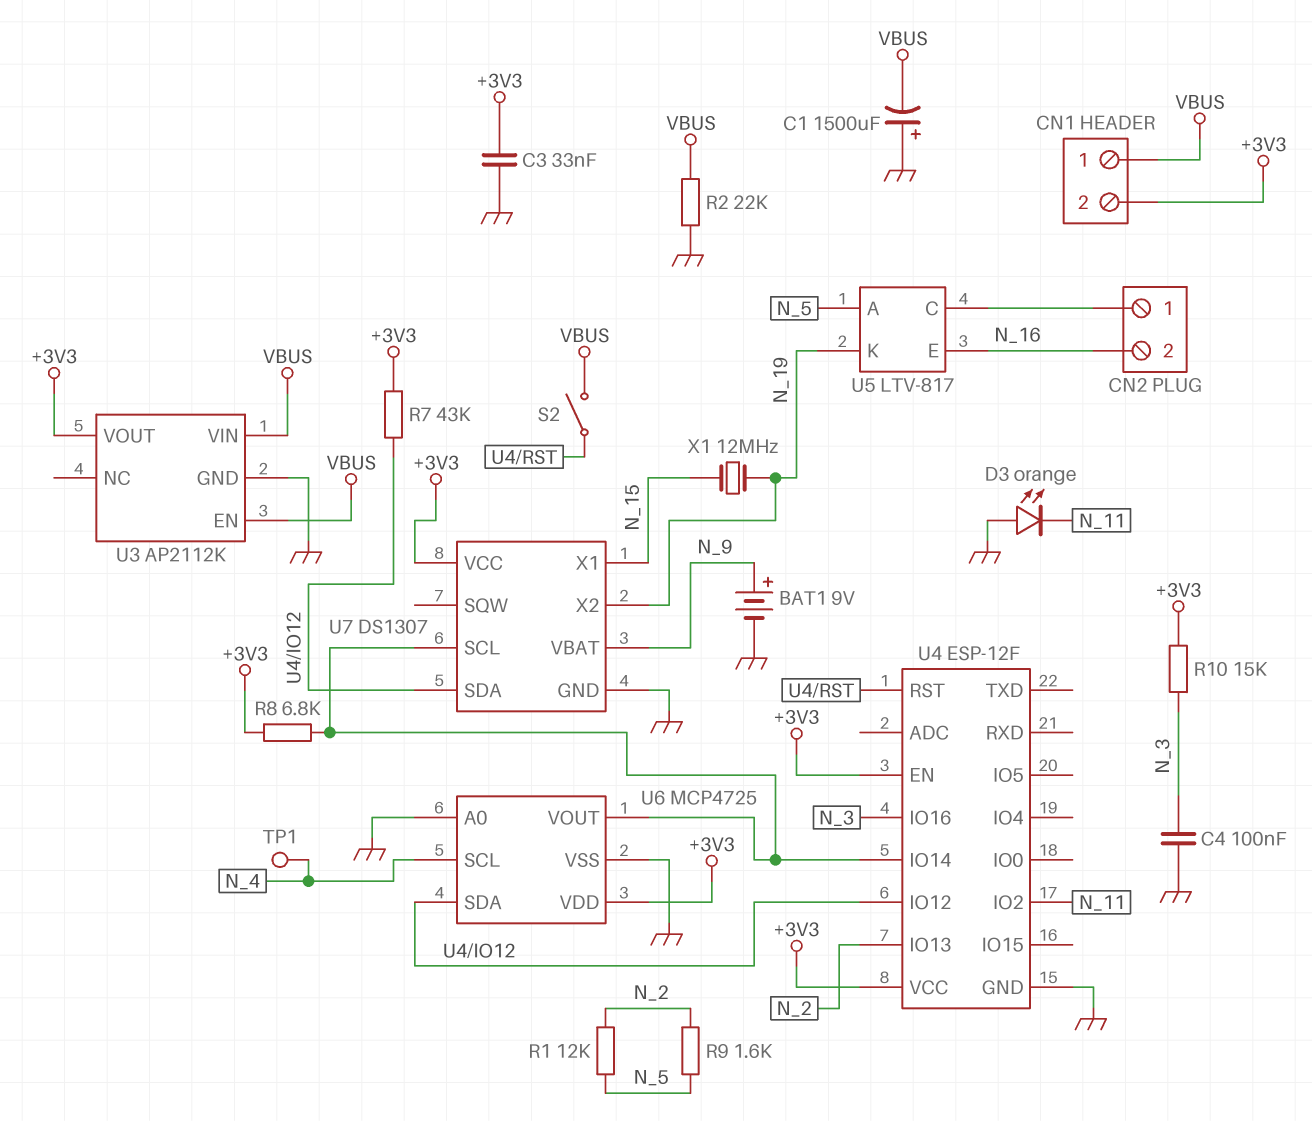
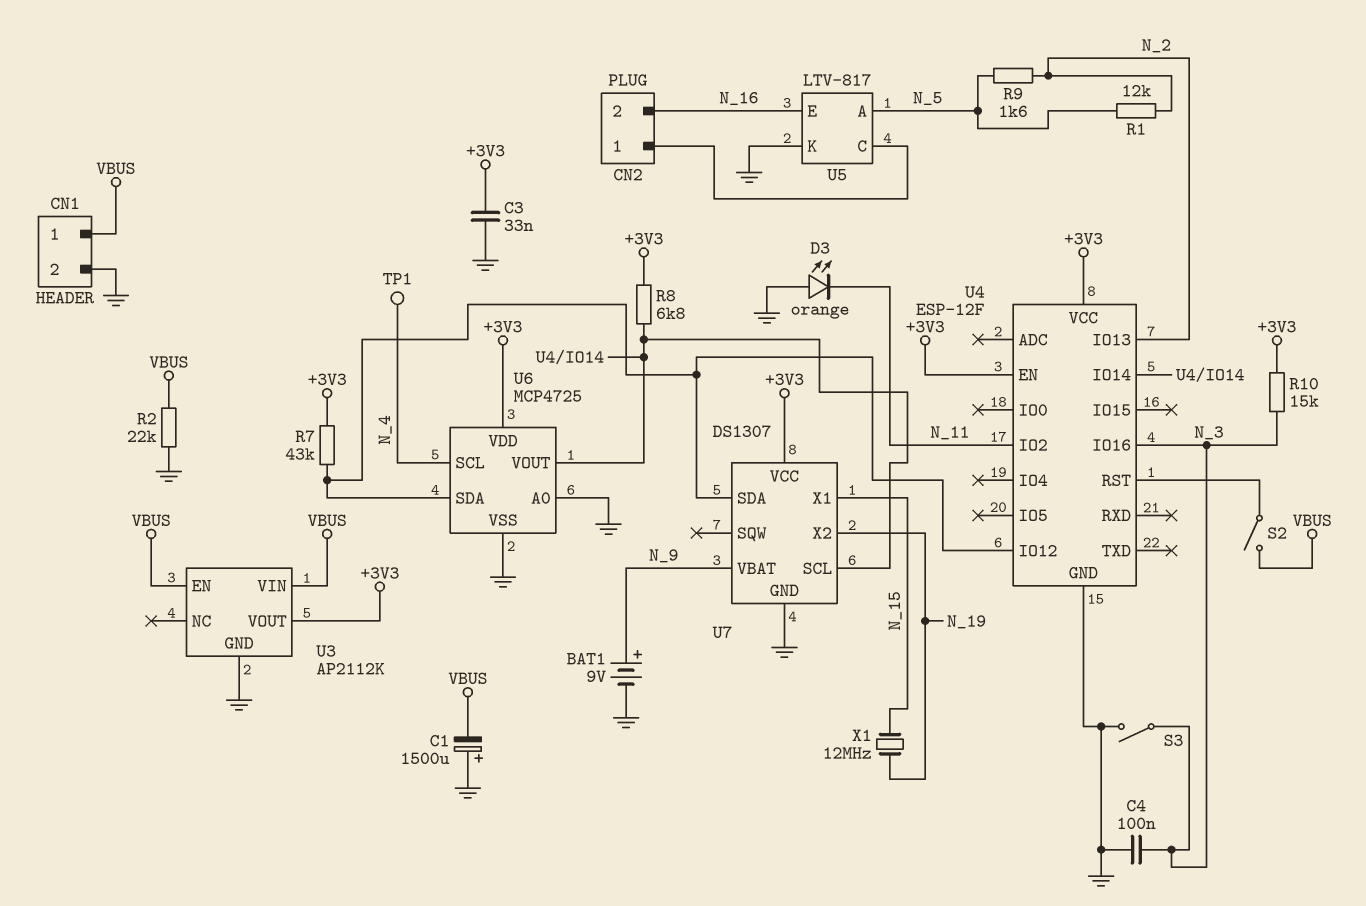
CN1 pin 2: +3V3 -> GND
S3: none -> switch (GND, N_3)
U5 pin K: N_19 -> GND

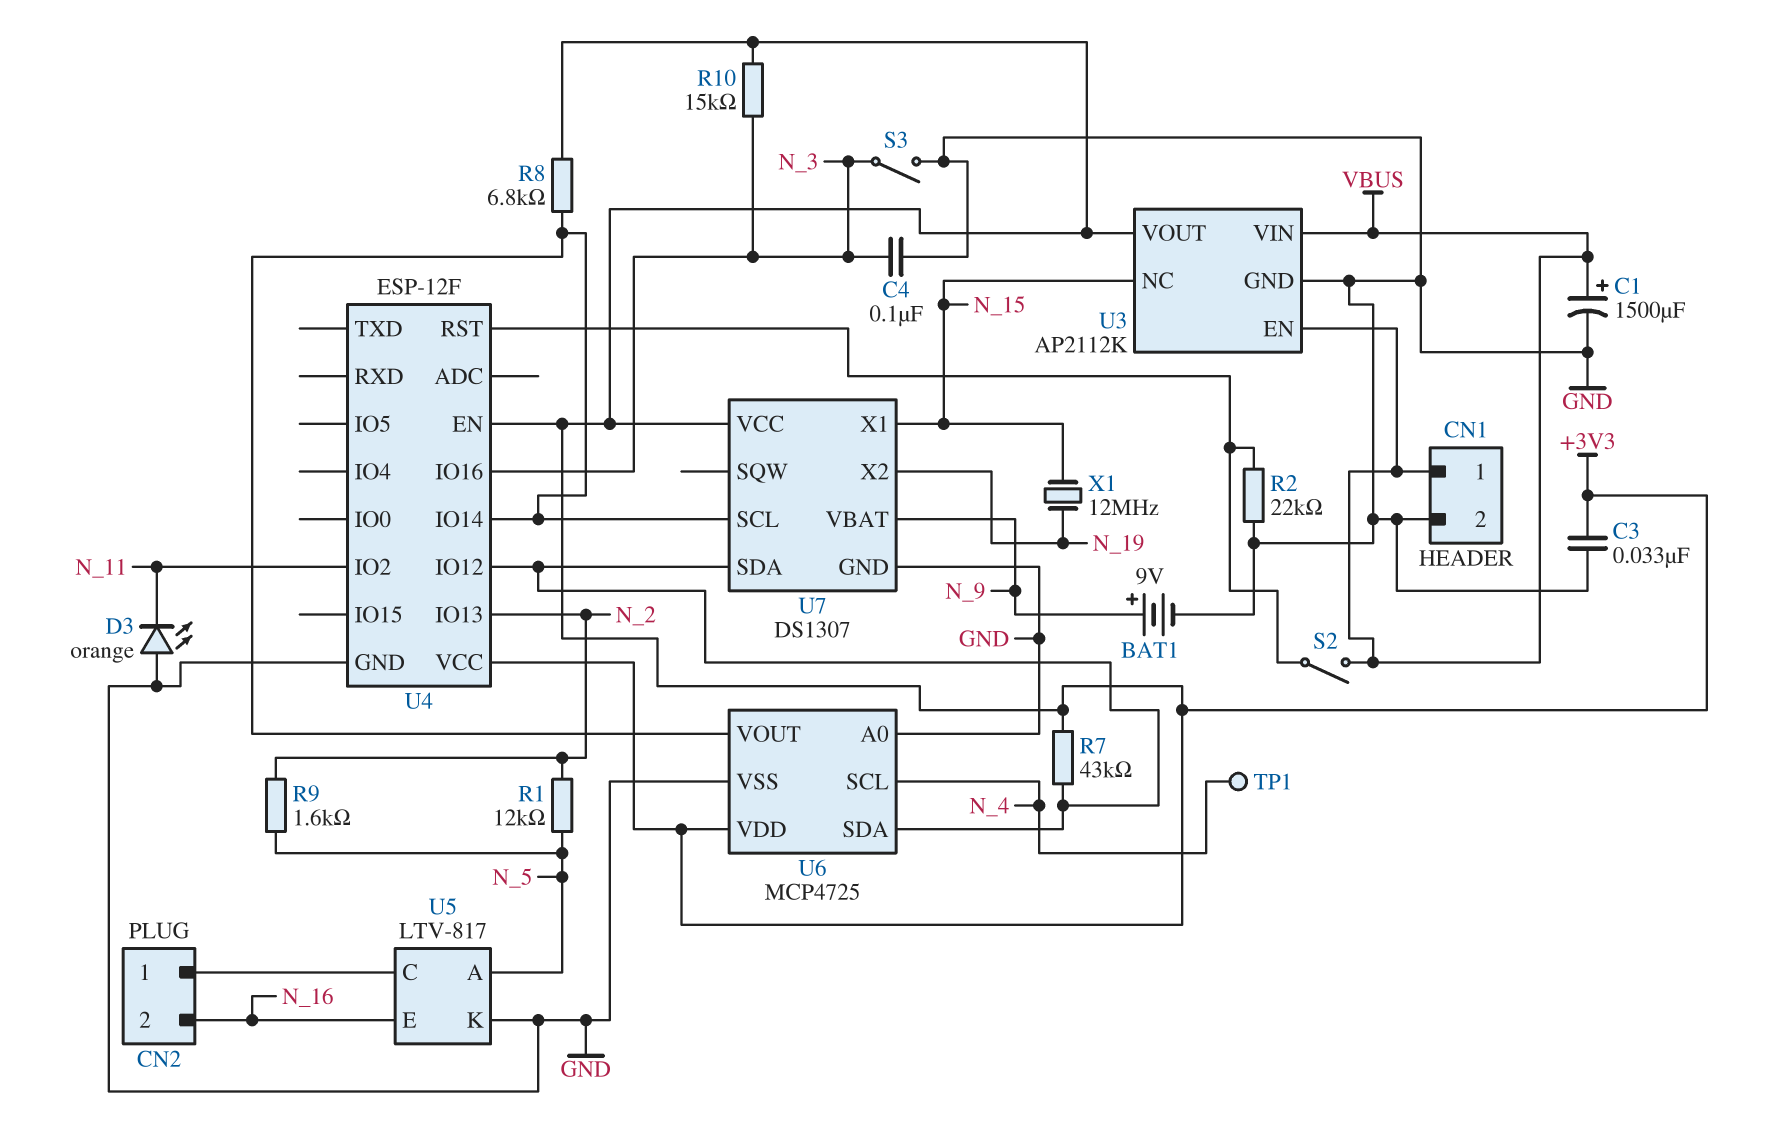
C1: 1500uF (plus GND, minus VBUS) -> 1500uF (plus VBUS, minus GND)
R2: 22k (GND, VBUS) -> 22k (GND, U4/RST)
U3 pin NC: none -> N_15

